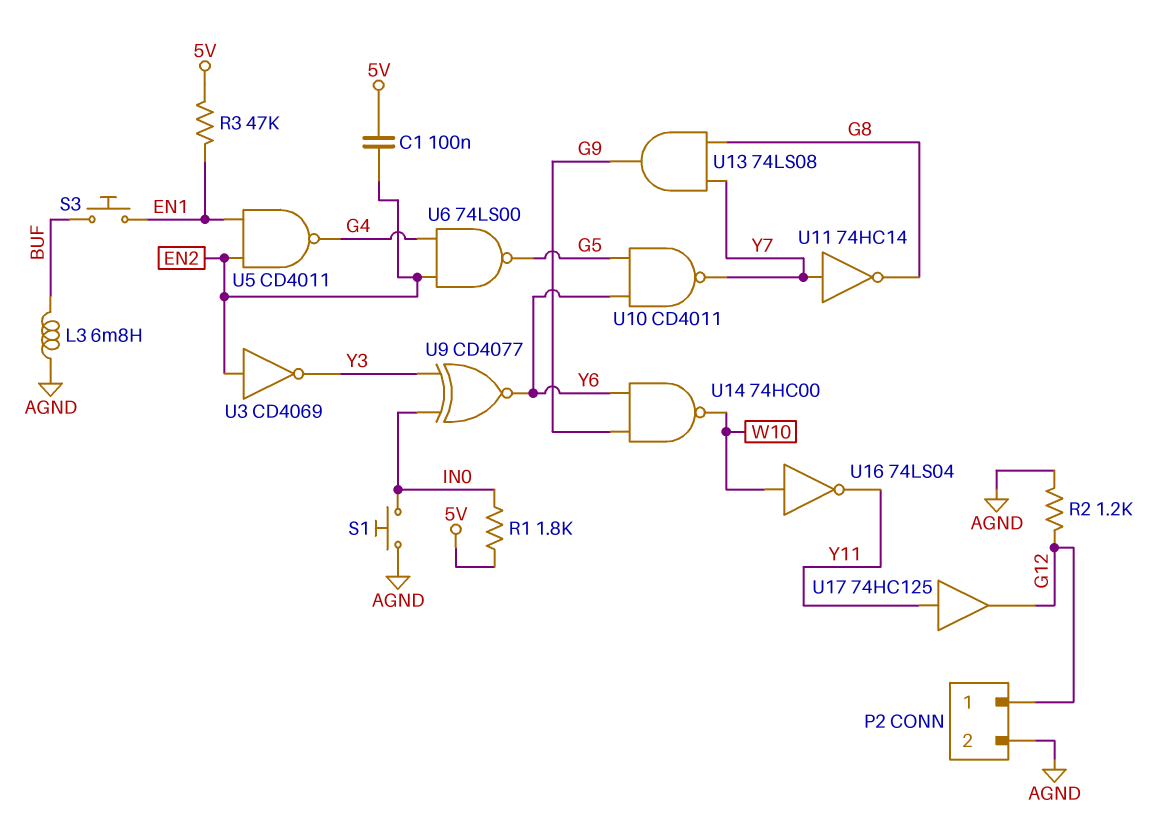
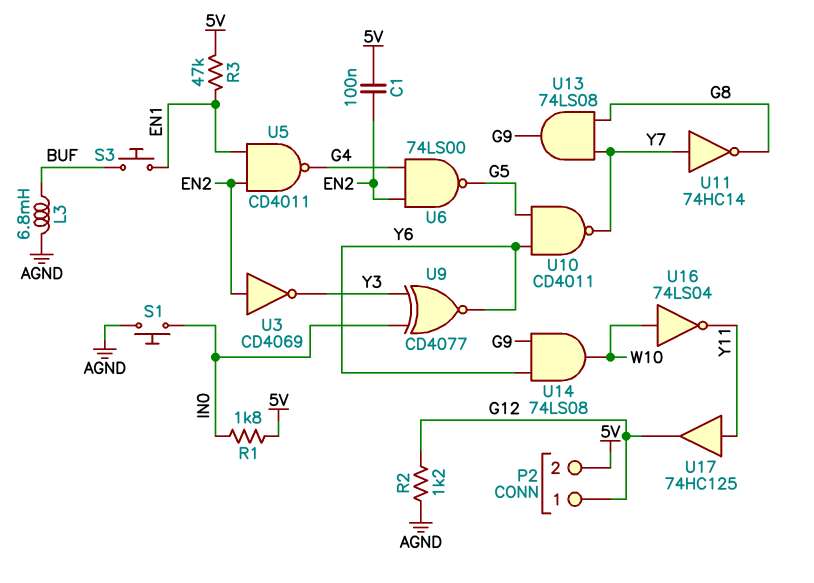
P2 pin 2: AGND -> 5V
U14: NAND 74HC00 (in G9, in Y6, out W10) -> AND 74LS08 (in G9, in Y6, out W10)

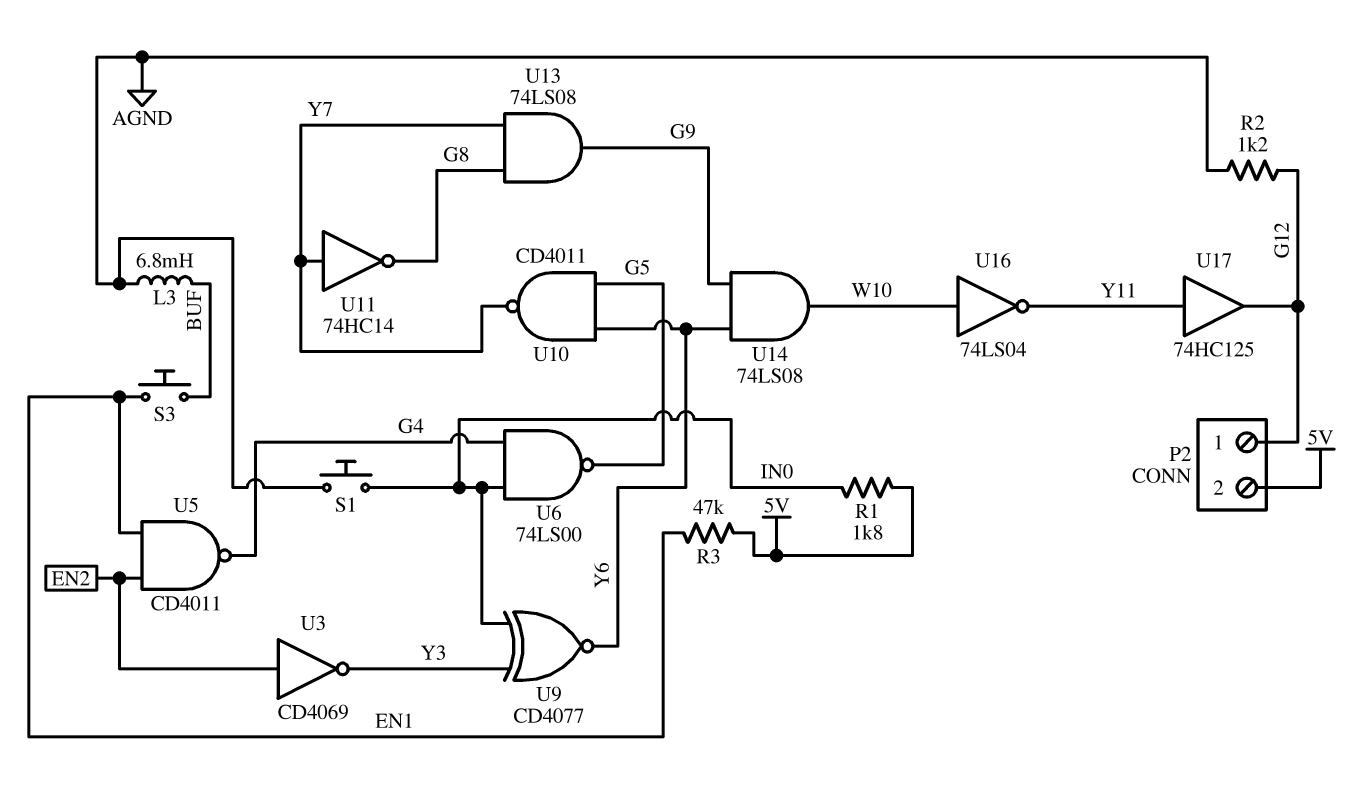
C1: 100nF (5V, EN2) -> none
U6: NAND 74LS00 (in EN2, in G4, out G5) -> NAND 74LS00 (in G4, in IN0, out G5)

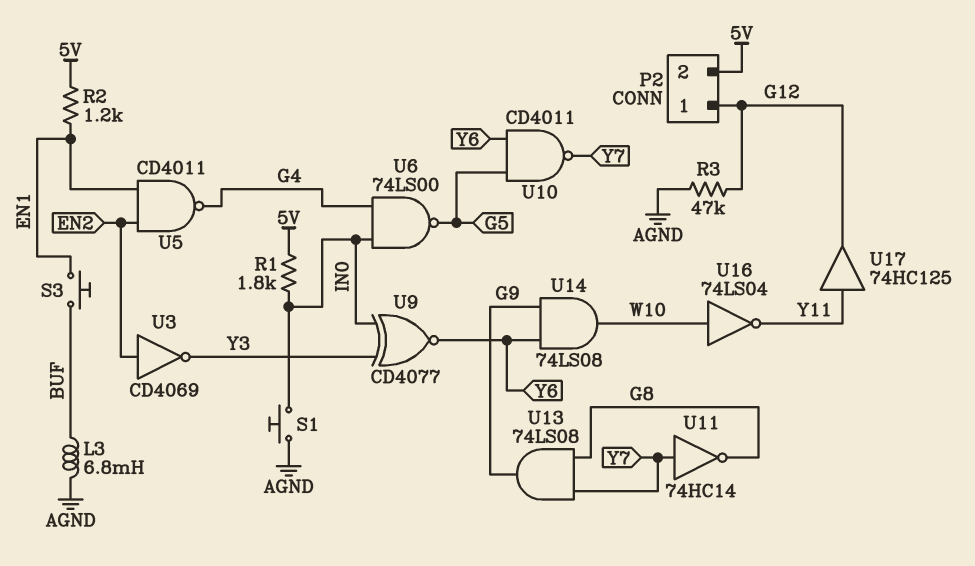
R2: 1.2k (AGND, G12) -> 1.2k (5V, EN1)
R3: 47k (5V, EN1) -> 47k (AGND, G12)

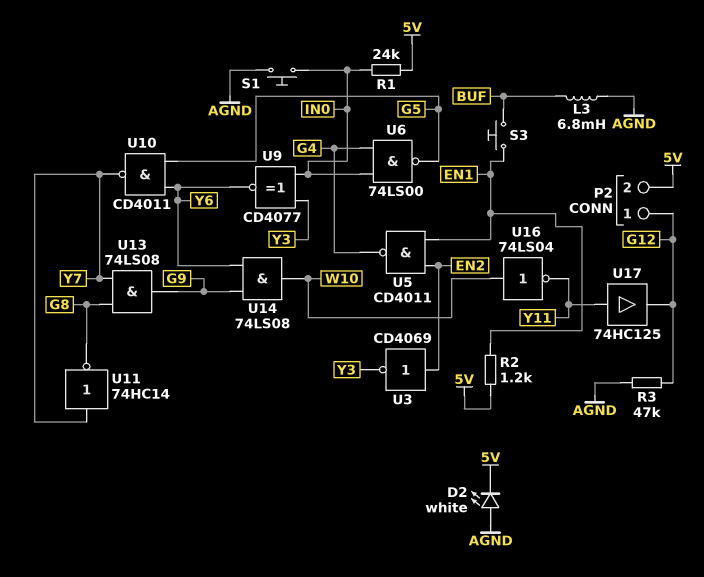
D2: none -> LED white (A AGND, K 5V)
R1: 1.8k (5V, IN0) -> 24k (5V, IN0)

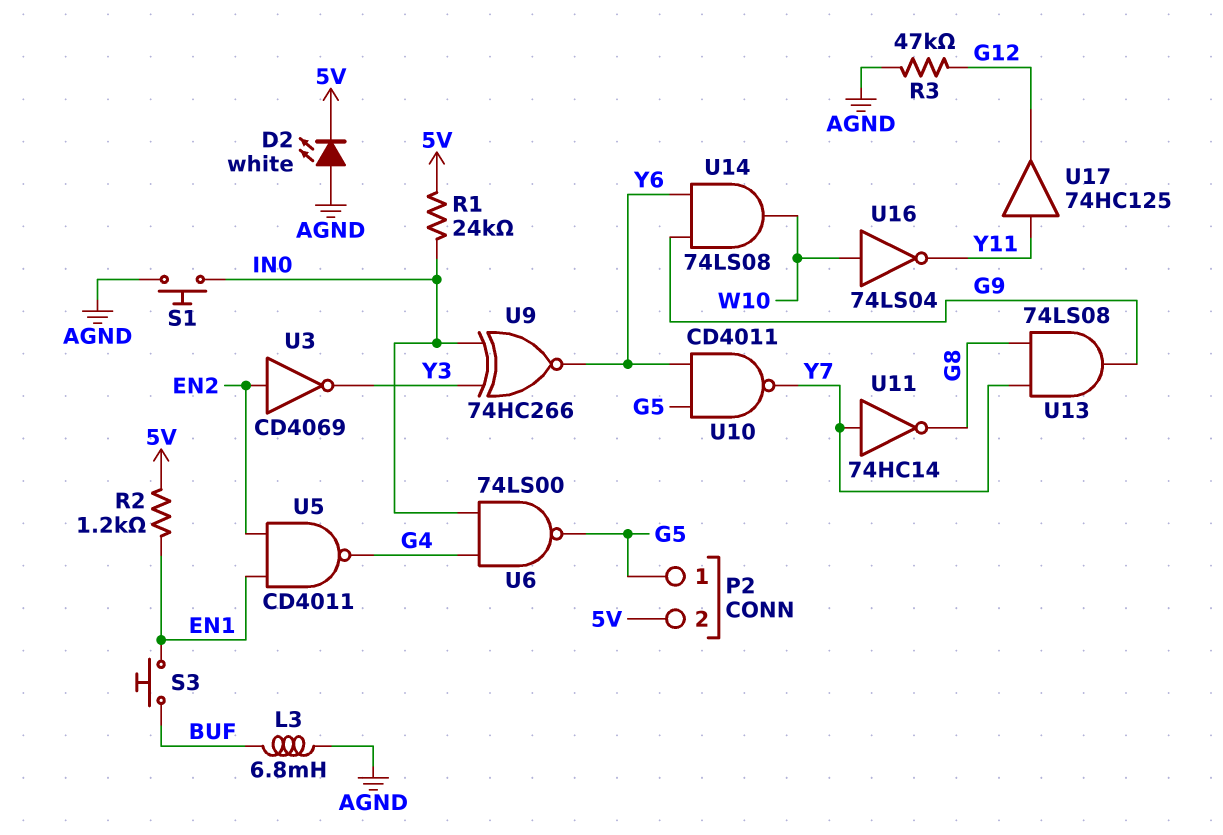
P2 pin 1: G12 -> G5
U9: XNOR CD4077 (in IN0, in Y3, out Y6) -> XNOR 74HC266 (in IN0, in Y3, out Y6)

